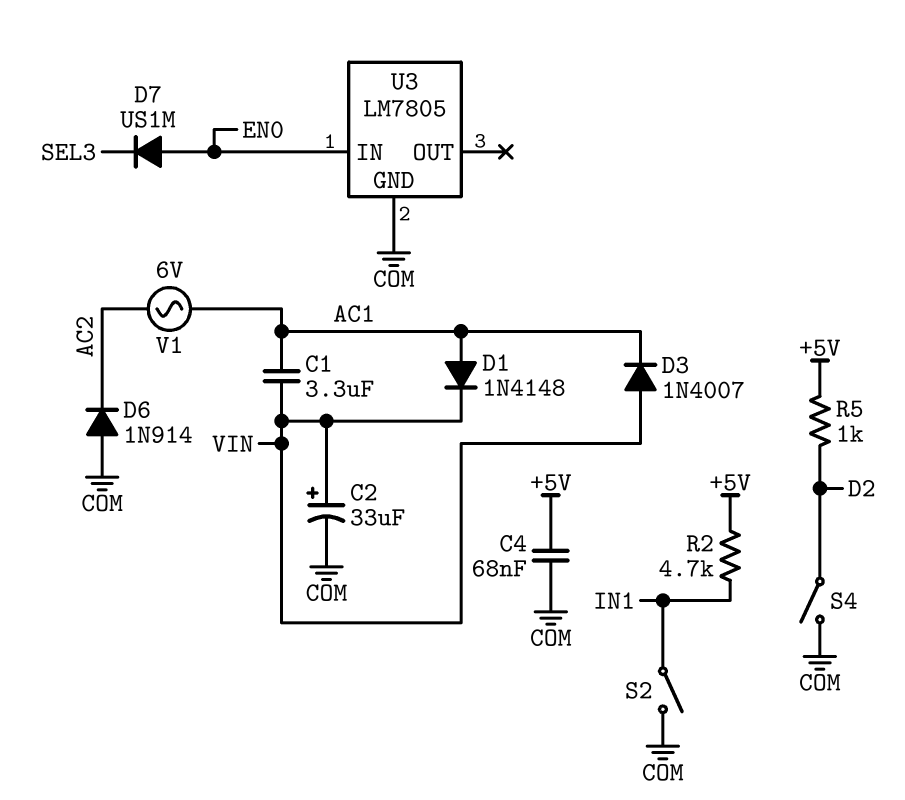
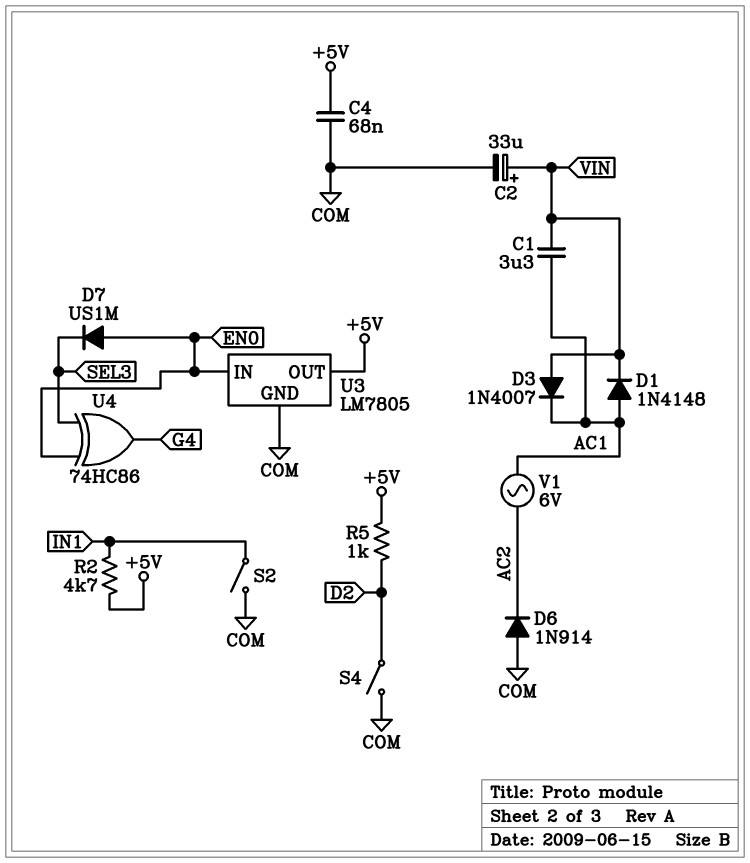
U3 pin OUT: none -> +5V
U4: none -> XOR 74HC86 (in EN0, in SEL3, out G4)

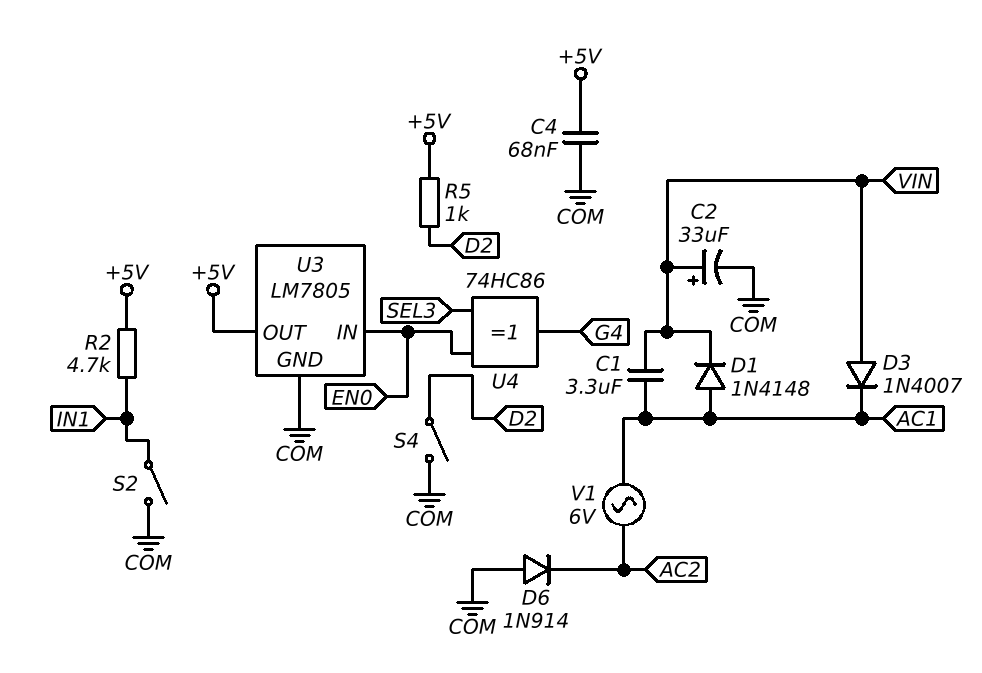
D7: diode US1M (A EN0, K SEL3) -> none

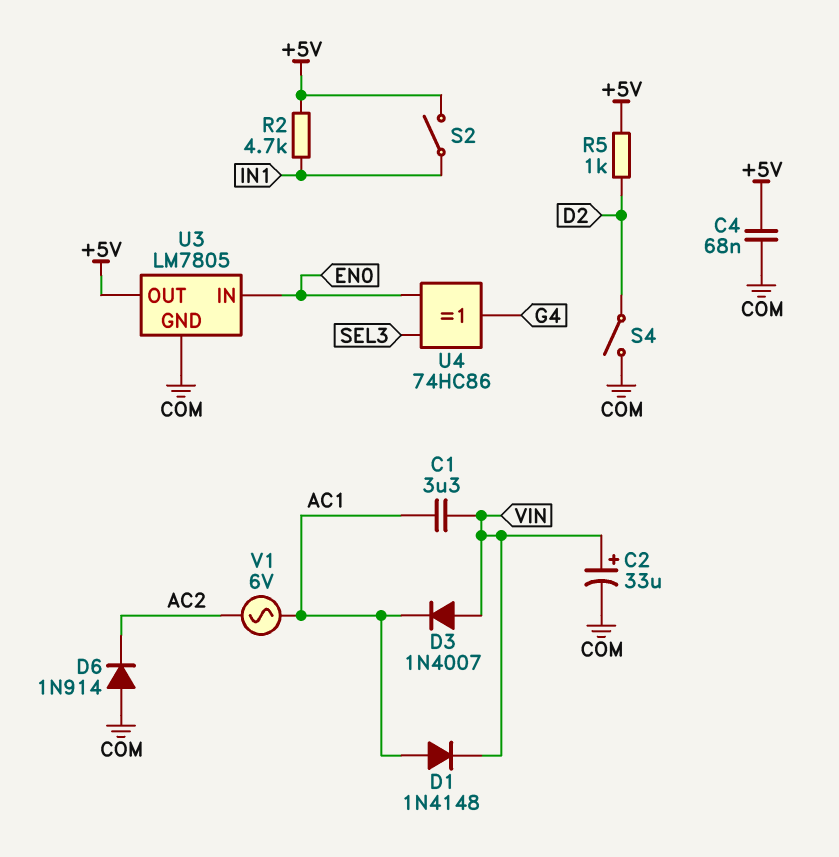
S2: switch (COM, IN1) -> switch (+5V, IN1)

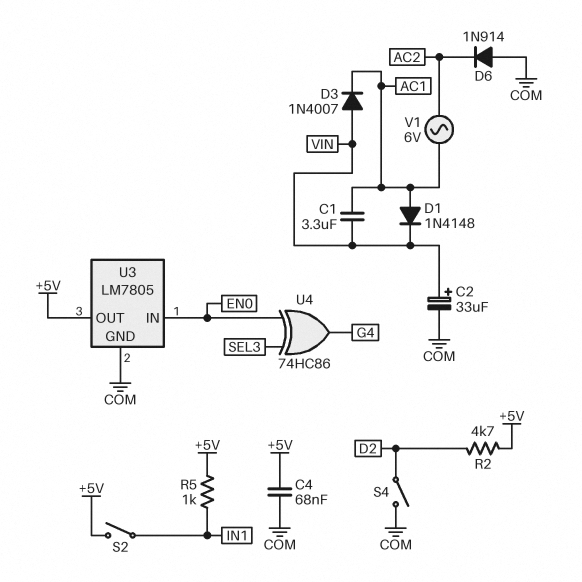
R2: 4.7k (+5V, IN1) -> 4.7k (+5V, D2)
R5: 1k (+5V, D2) -> 1k (+5V, IN1)

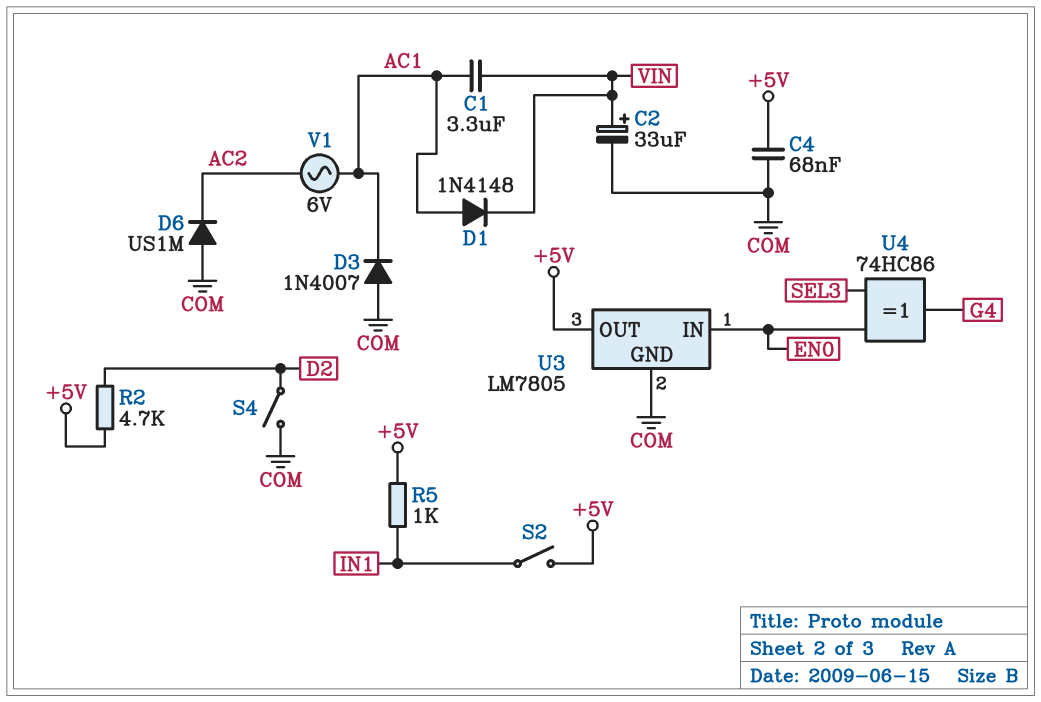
D3: diode 1N4007 (A VIN, K AC1) -> diode 1N4007 (A COM, K AC1)
D6: diode 1N914 (A COM, K AC2) -> diode US1M (A COM, K AC2)

